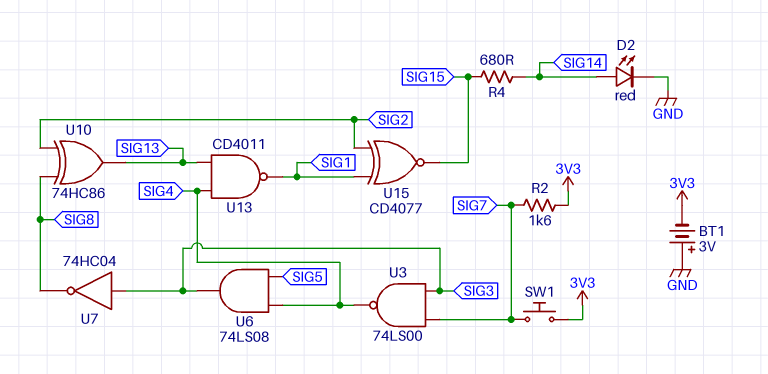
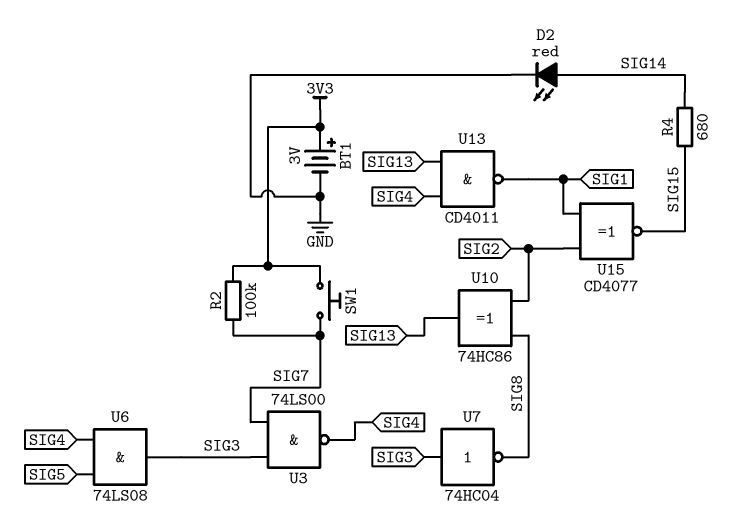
BT1: 3V (plus GND, minus 3V3) -> 3V (plus 3V3, minus GND)
R2: 1.6k (3V3, SIG7) -> 100k (3V3, SIG7)

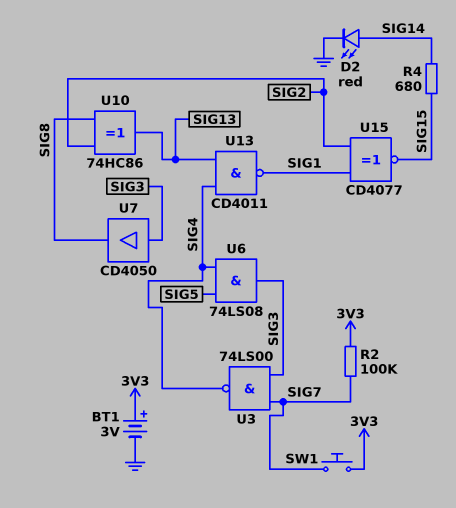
U7: NOT 74HC04 (in SIG3, out SIG8) -> buffer CD4050 (in SIG3, out SIG8)

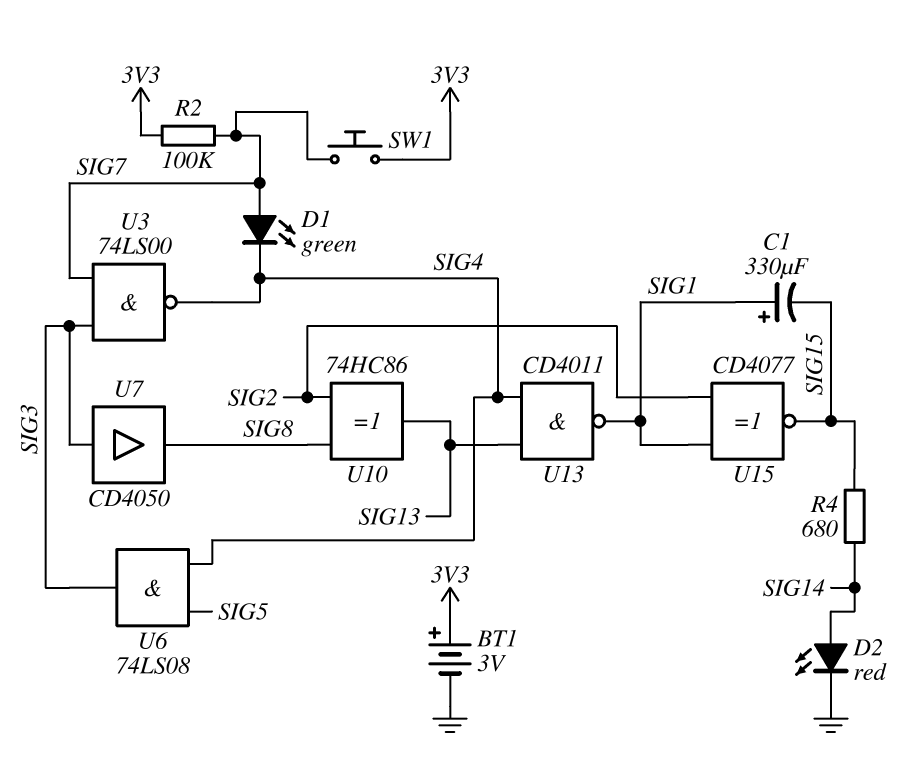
C1: none -> 330uF (plus SIG1, minus SIG15)
D1: none -> LED green (A SIG7, K SIG4)

